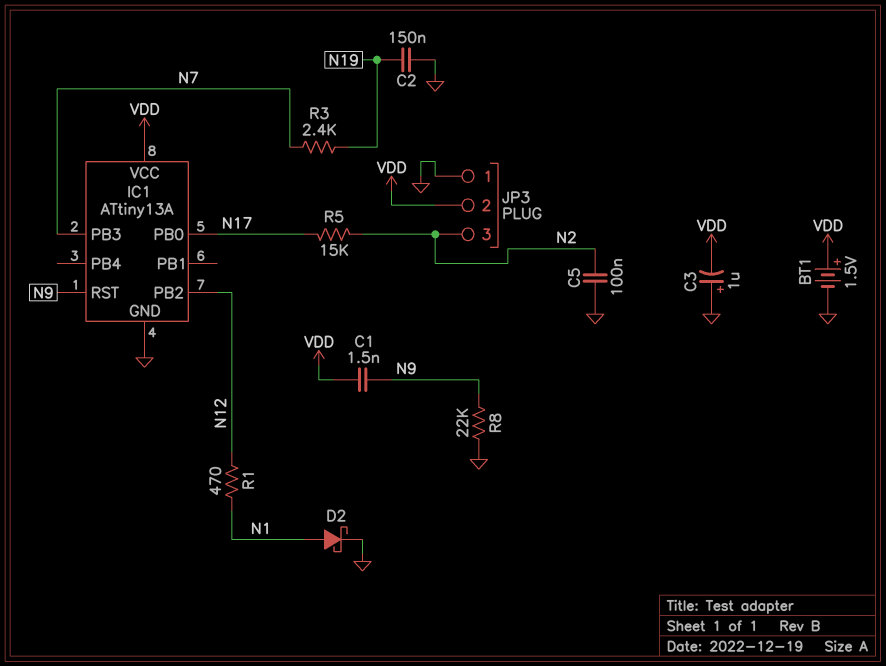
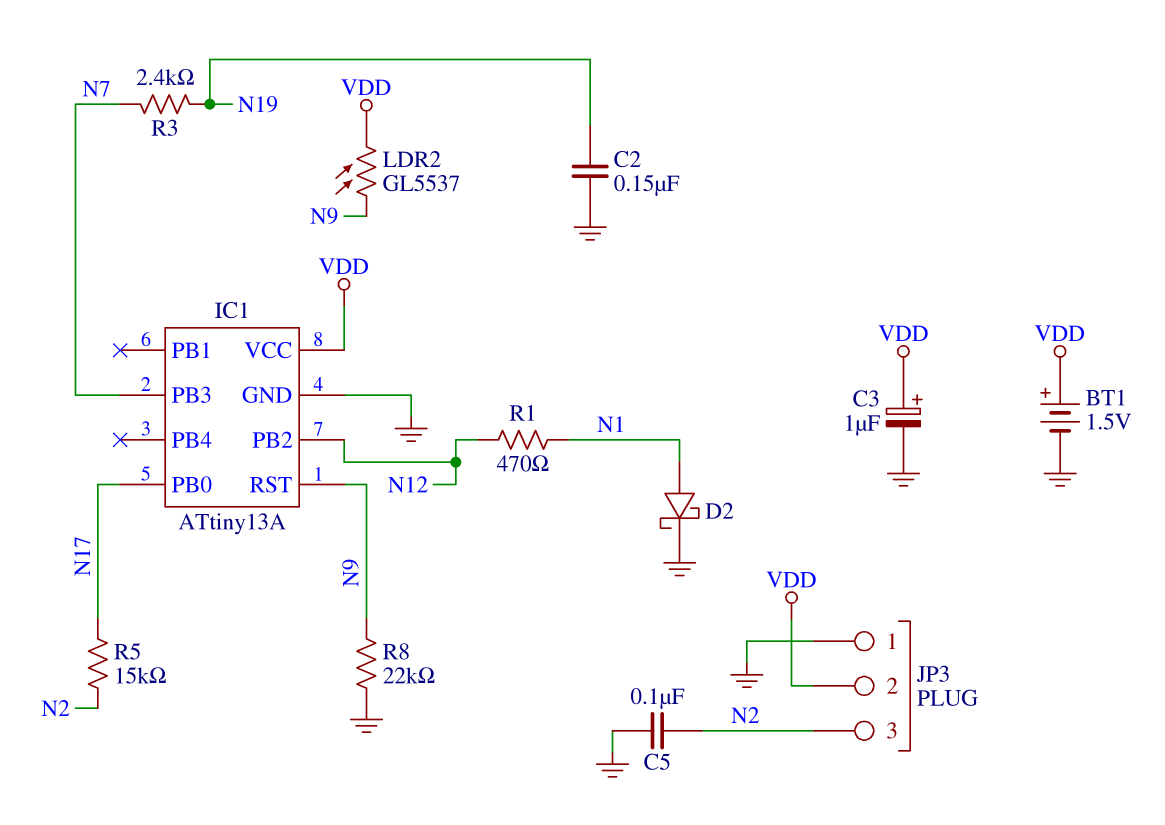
C1: 1.5nF (N9, VDD) -> none
C3: 1uF (plus GND, minus VDD) -> 1uF (plus VDD, minus GND)
LDR2: none -> GL5537 (N9, VDD)

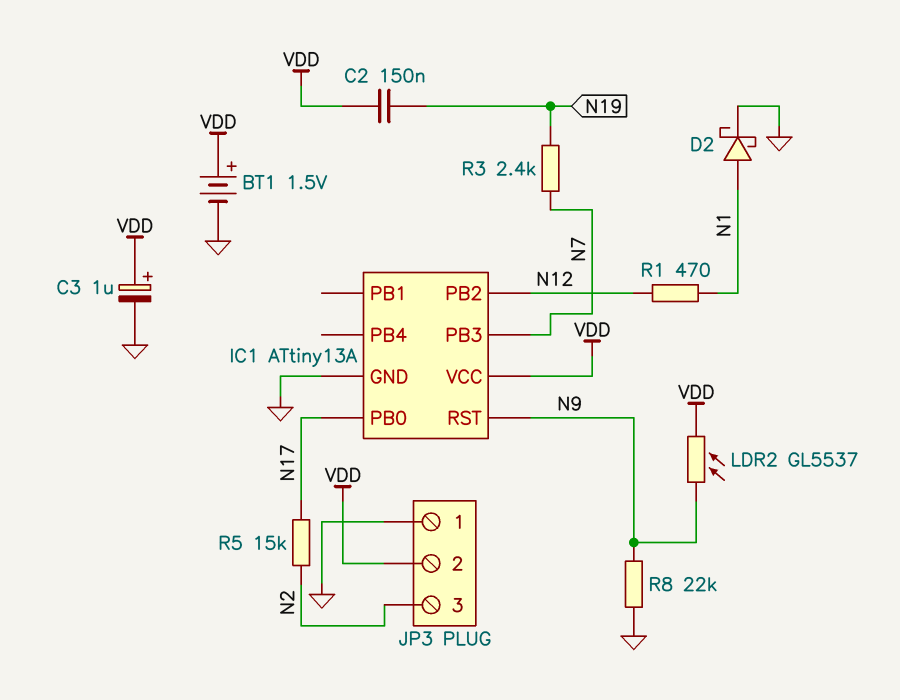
C2: 150nF (GND, N19) -> 150nF (N19, VDD)
C5: 100nF (GND, N2) -> none

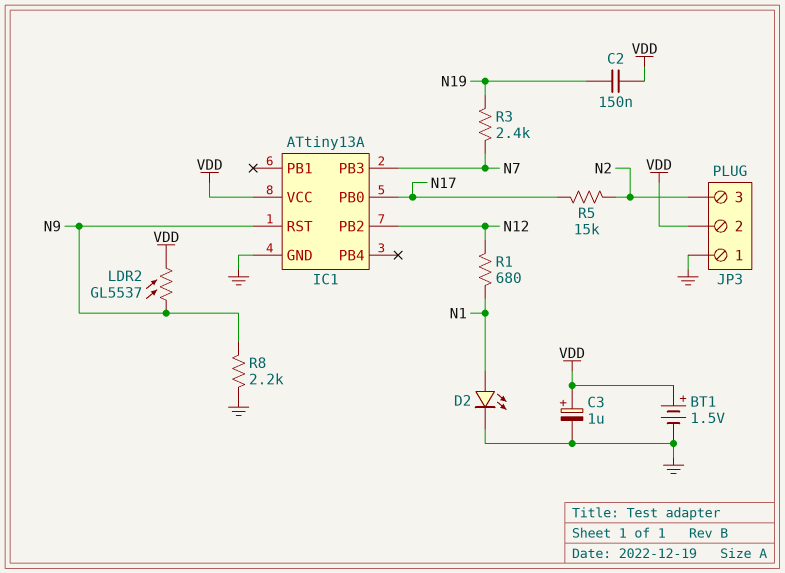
D2: schottky (A N1, K GND) -> LED (A N1, K GND)
R1: 470 (N1, N12) -> 680 (N1, N12)
R8: 22k (GND, N9) -> 2.2k (GND, N9)

